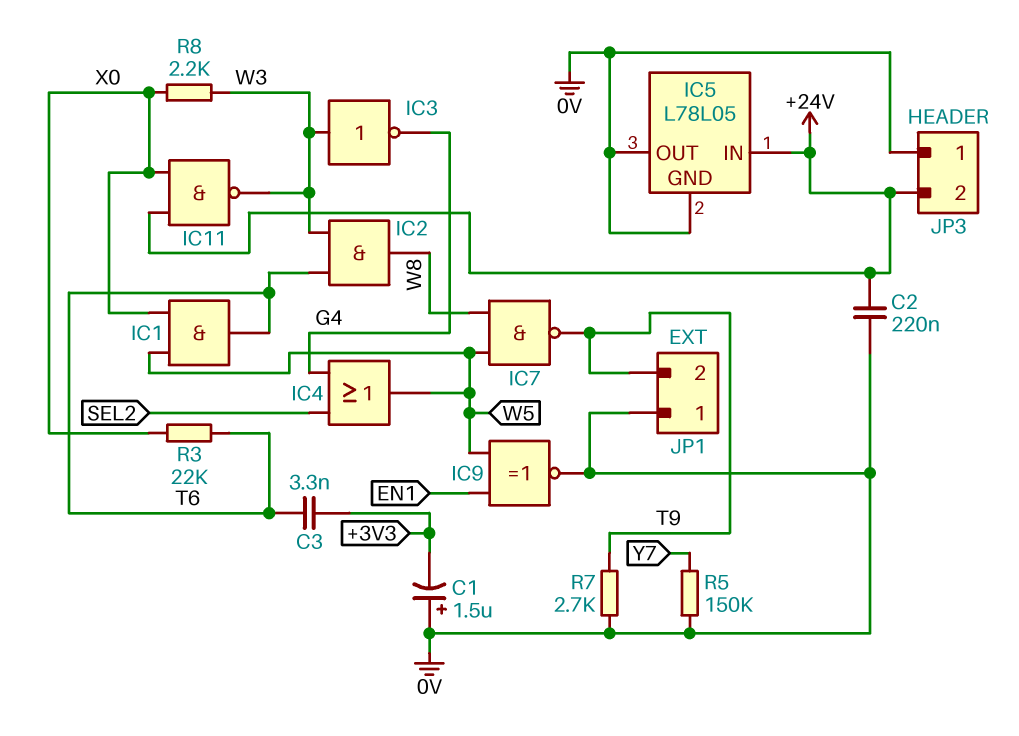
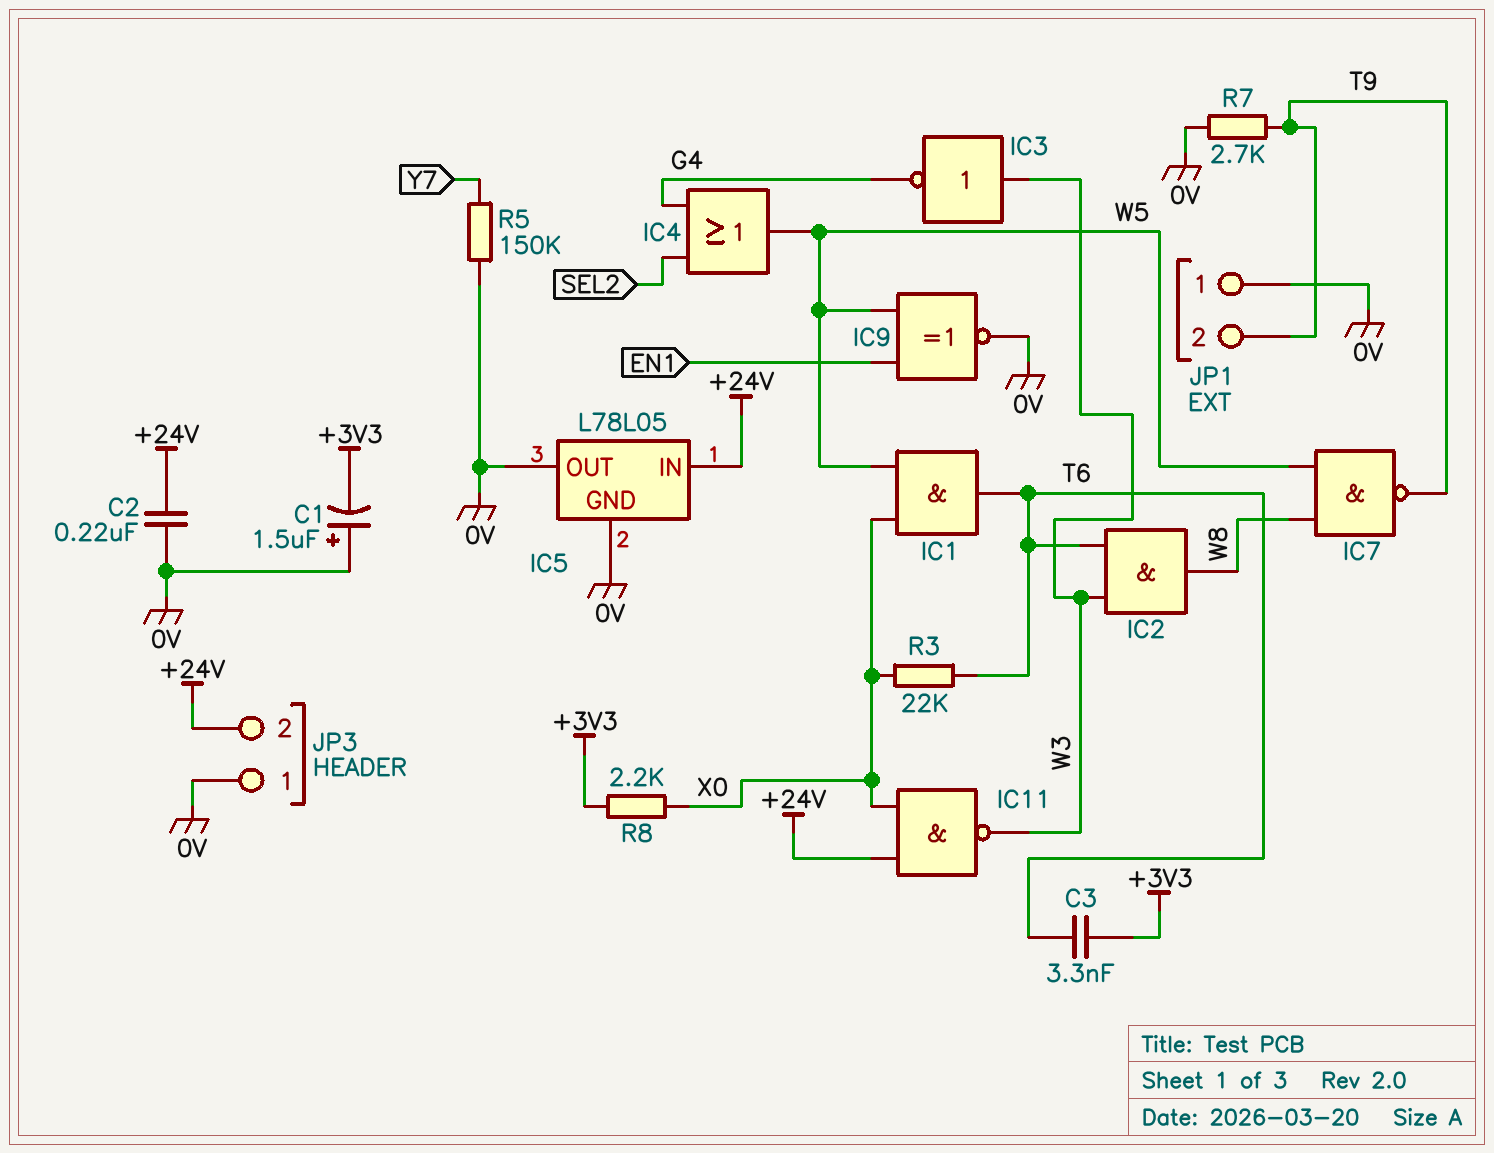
R8: 2.2k (W3, X0) -> 2.2k (+3V3, X0)

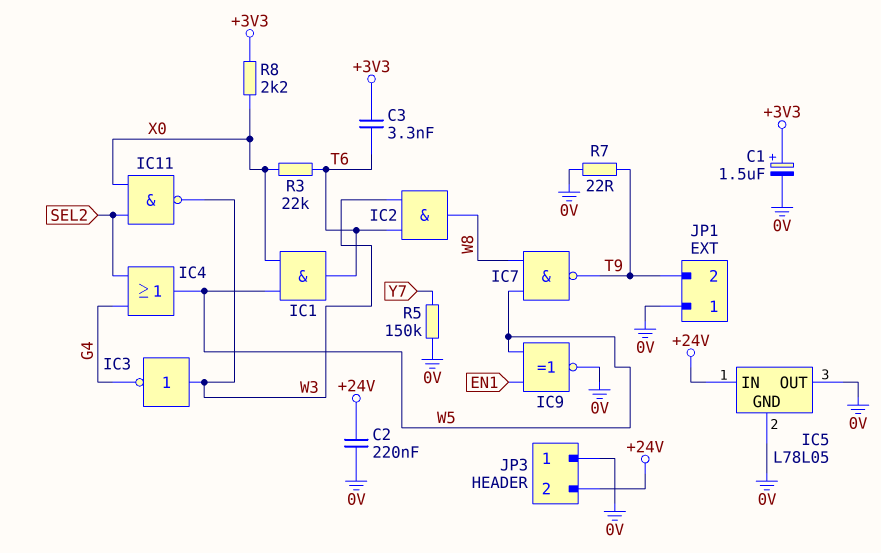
C1: 1.5uF (plus 0V, minus +3V3) -> 1.5uF (plus +3V3, minus 0V)
IC11: NAND (in +24V, in X0, out W3) -> NAND (in SEL2, in X0, out W3)
R7: 2.7k (0V, T9) -> 22 (0V, T9)

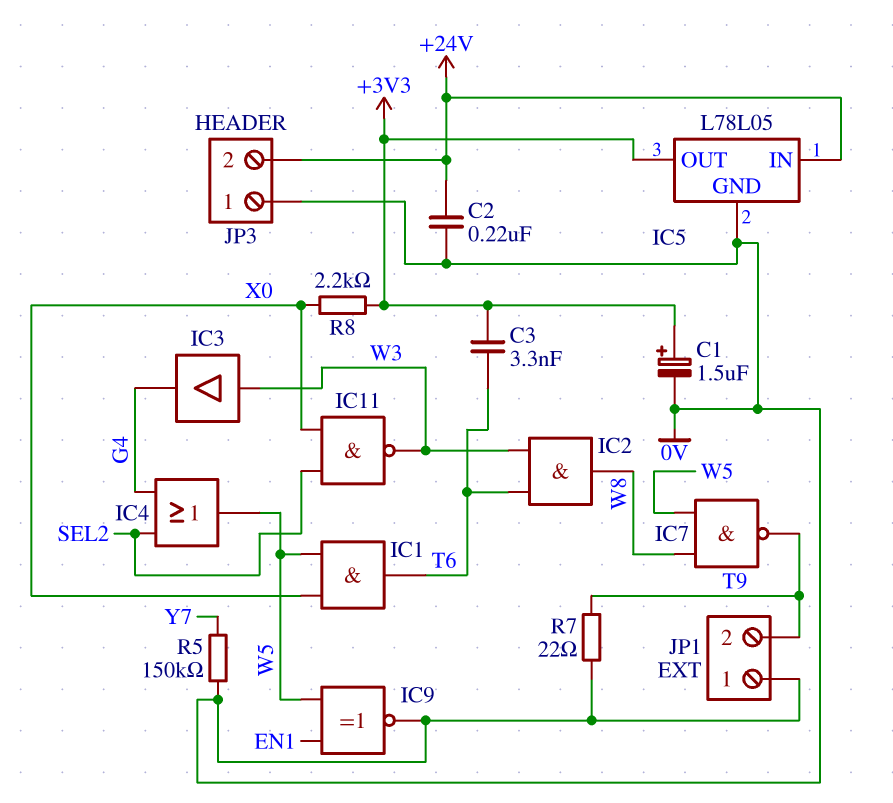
IC3: NOT (in W3, out G4) -> buffer (in W3, out G4)
IC5 pin OUT: 0V -> +3V3
R3: 22k (T6, X0) -> none

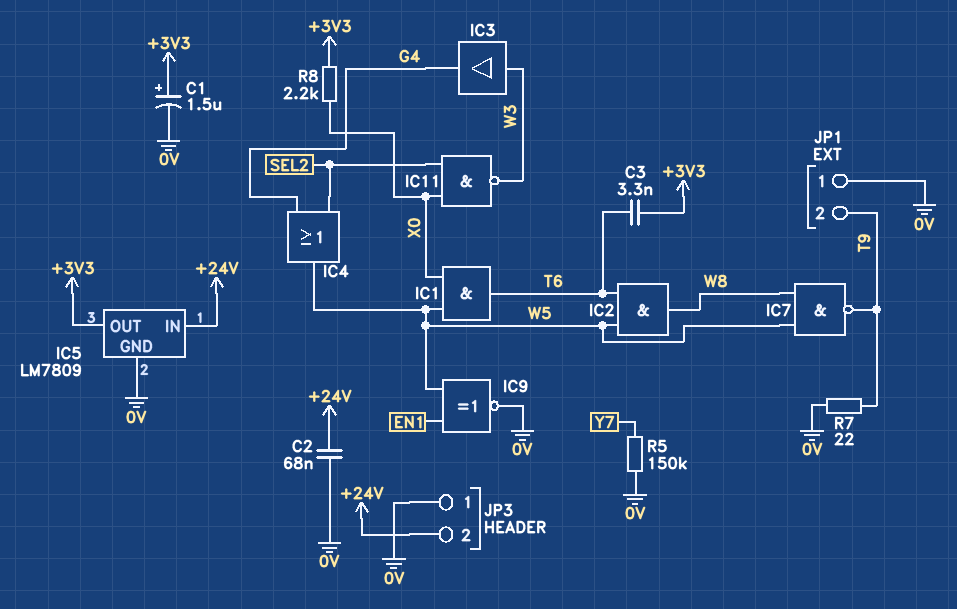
C2: 220nF (+24V, 0V) -> 68nF (+24V, 0V)
IC2: AND (in T6, in W3, out W8) -> AND (in T6, in W5, out W8)
IC5: L78L05 -> LM7809

